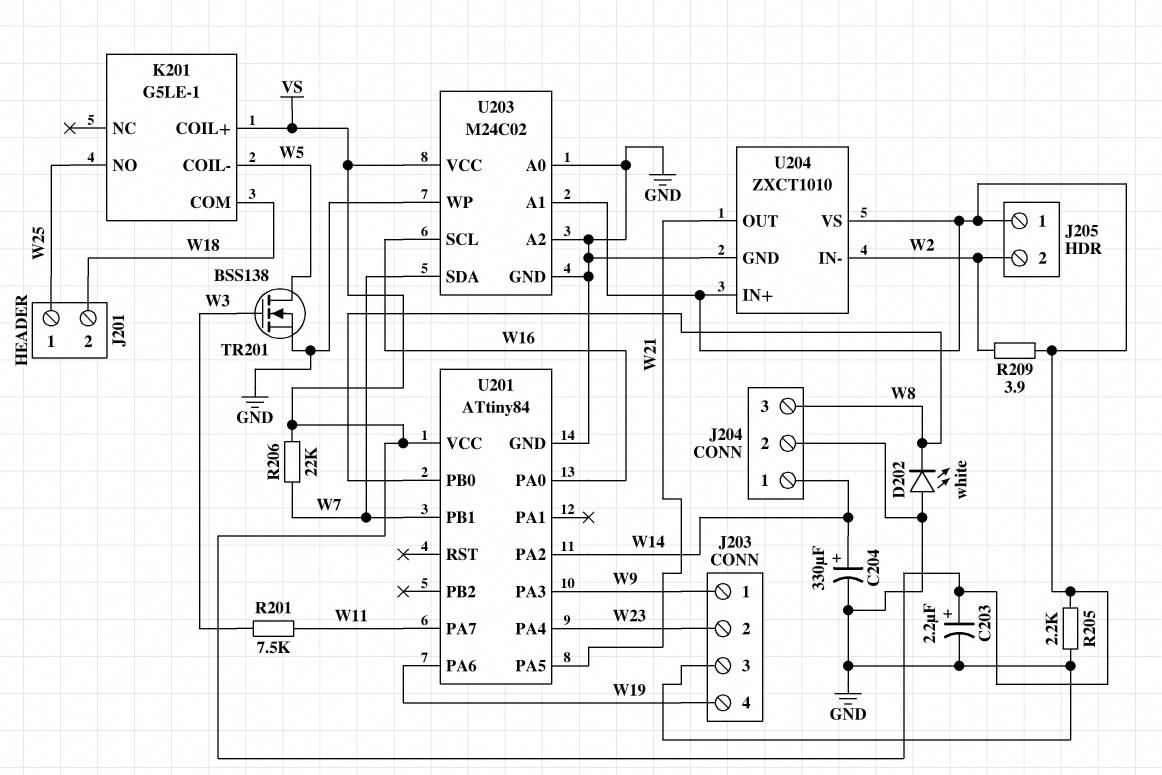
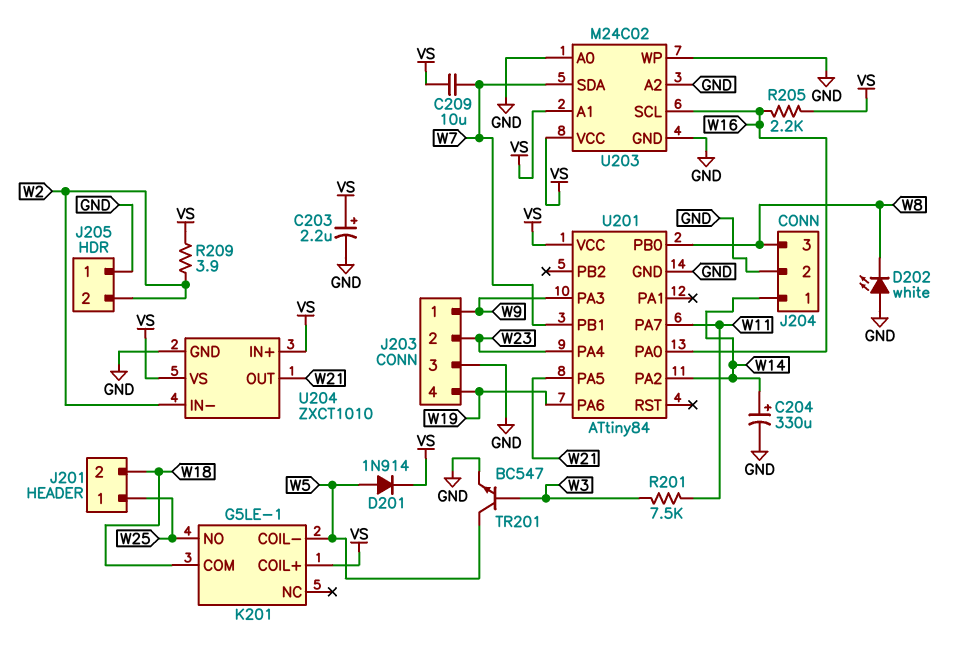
C209: none -> 10uF (VS, W7)
D201: none -> diode 1N914 (A W5, K VS)
J205 pin 1: VS -> GND
R205: 2.2k (GND, VS) -> 2.2k (VS, W16)
R206: 22k (VS, W7) -> none
TR201: NMOS BSS138 (G W3, D W5, S GND) -> NPN BC547 (B W3, C W5, E GND)

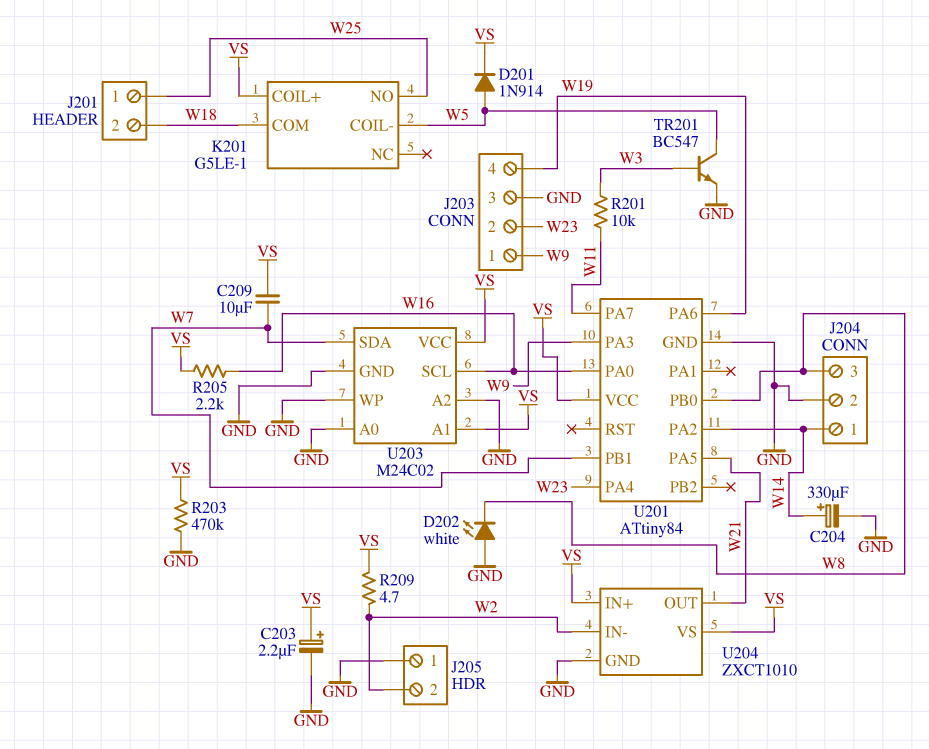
R201: 7.5k (W3, W11) -> 10k (W3, W11)
R203: none -> 470k (GND, VS)
R209: 3.9 (VS, W2) -> 4.7 (VS, W2)

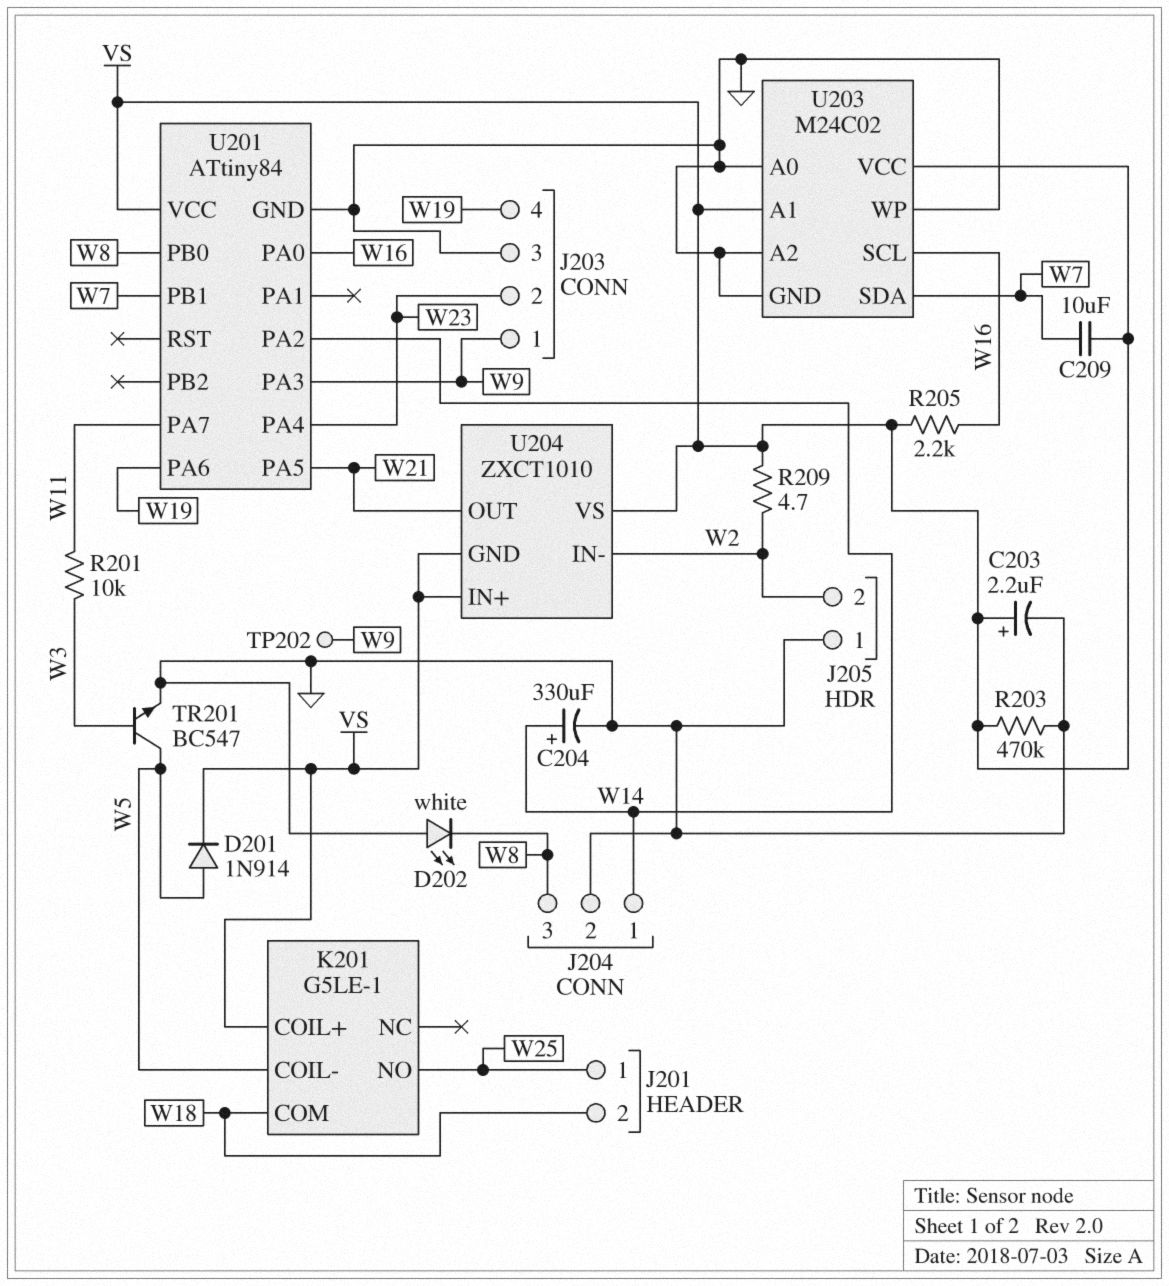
TP202: none -> test point (W9)
U204 pin GND: GND -> VS

